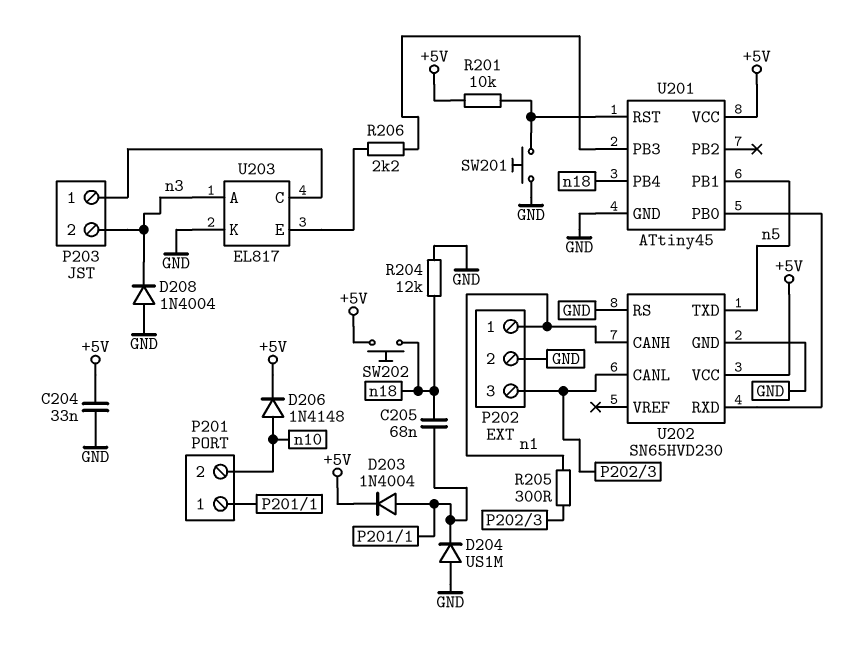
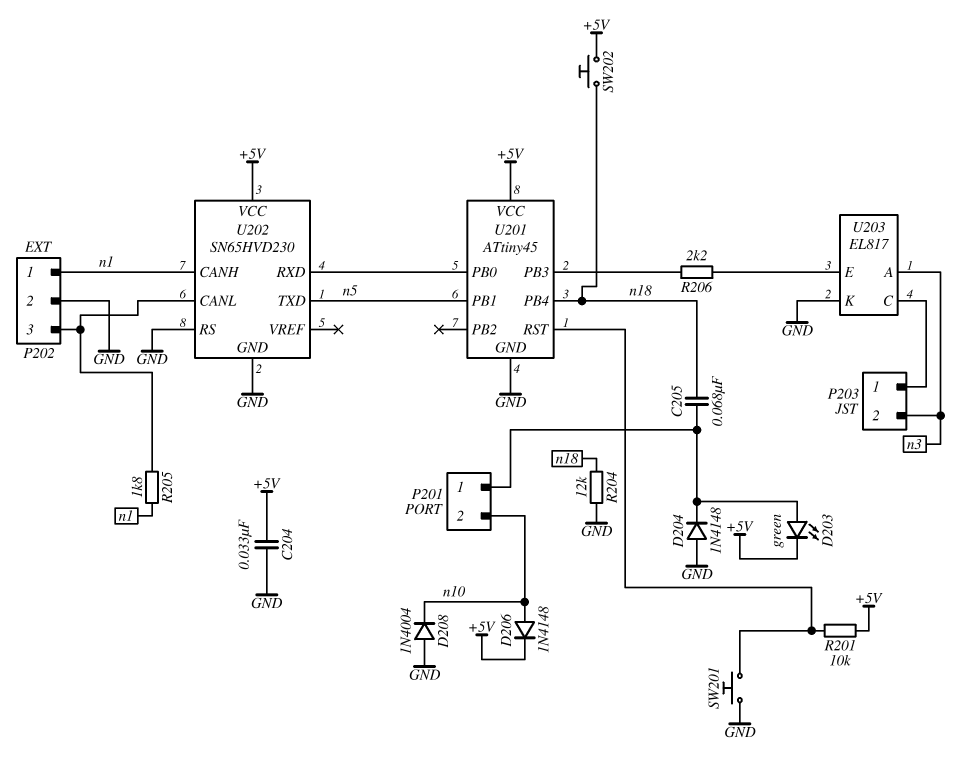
D203: diode 1N4004 (A P201/1, K +5V) -> LED green (A P201/1, K +5V)
D204: diode US1M (A GND, K P201/1) -> diode 1N4148 (A GND, K P201/1)
D208: diode 1N4004 (A GND, K n3) -> diode 1N4004 (A GND, K n10)
R205: 300 (P202/3, n1) -> 1.8k (P202/3, n1)

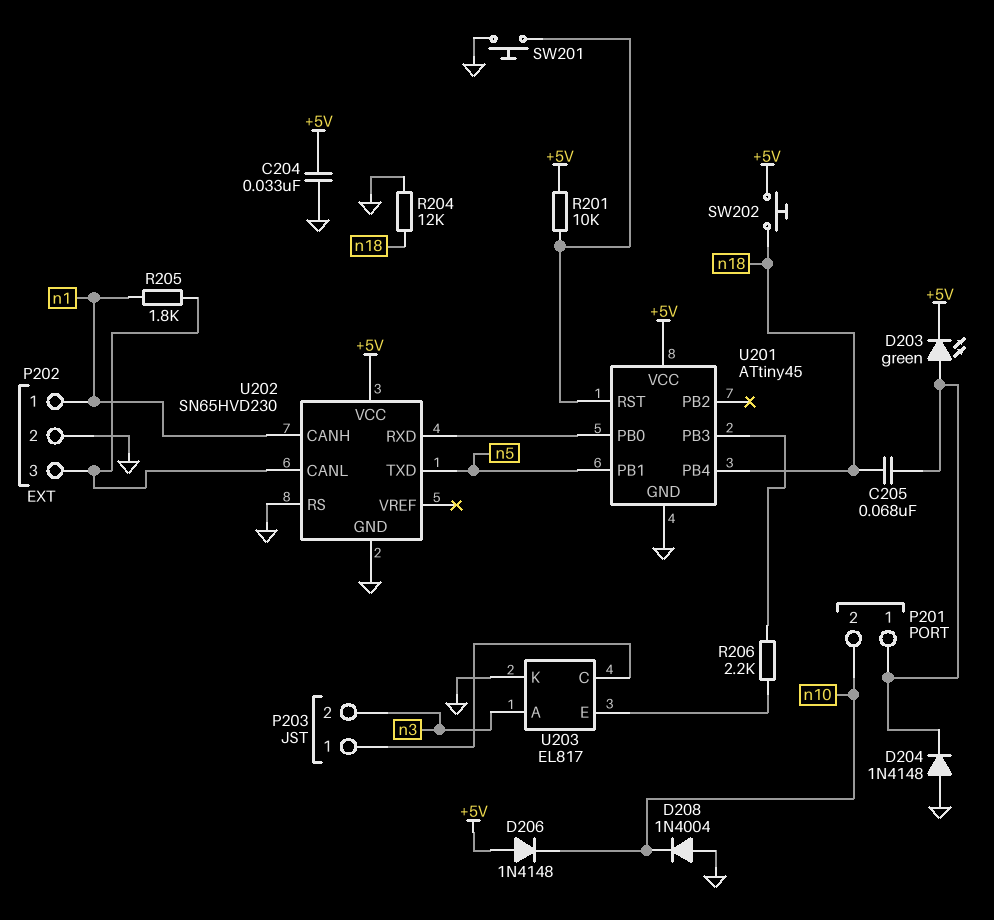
D206: diode 1N4148 (A n10, K +5V) -> diode 1N4148 (A +5V, K n10)

